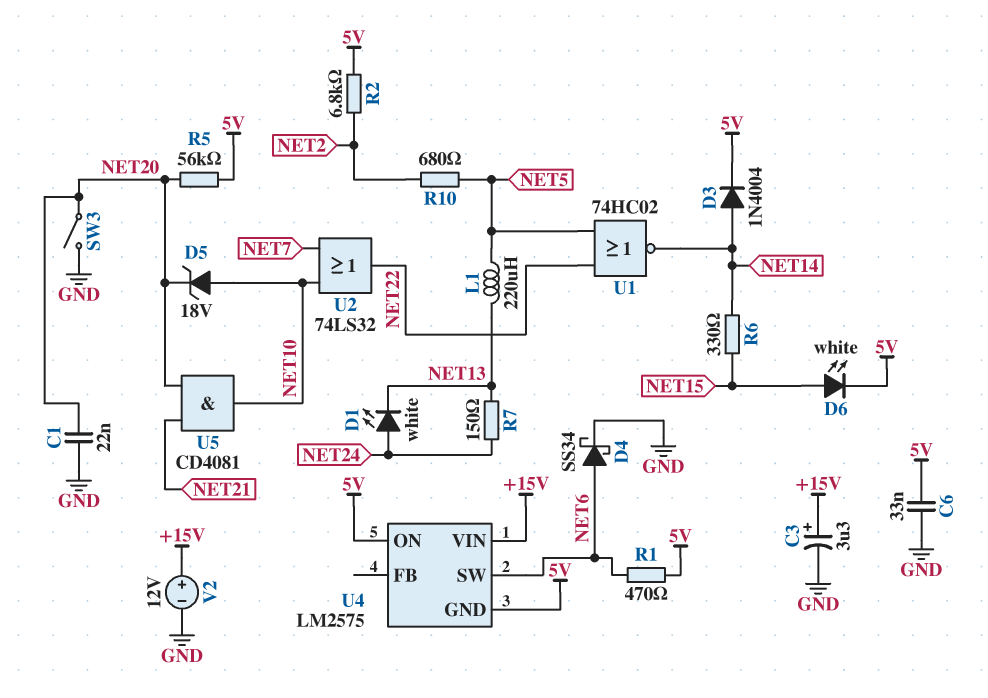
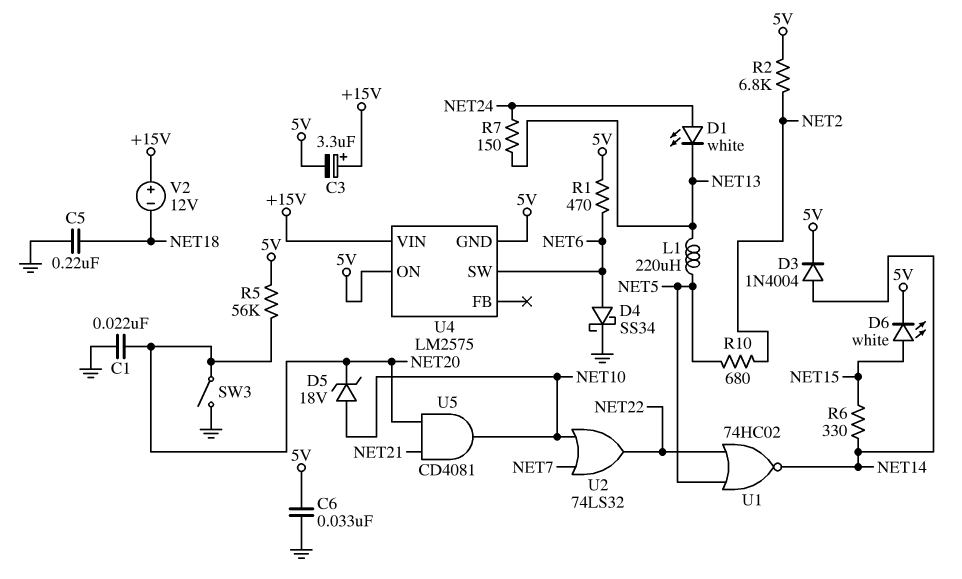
C3: 3.3uF (plus +15V, minus GND) -> 3.3uF (plus +15V, minus 5V)
C5: none -> 220nF (GND, NET18)
V2: 12V (plus +15V, minus GND) -> 12V (plus +15V, minus NET18)

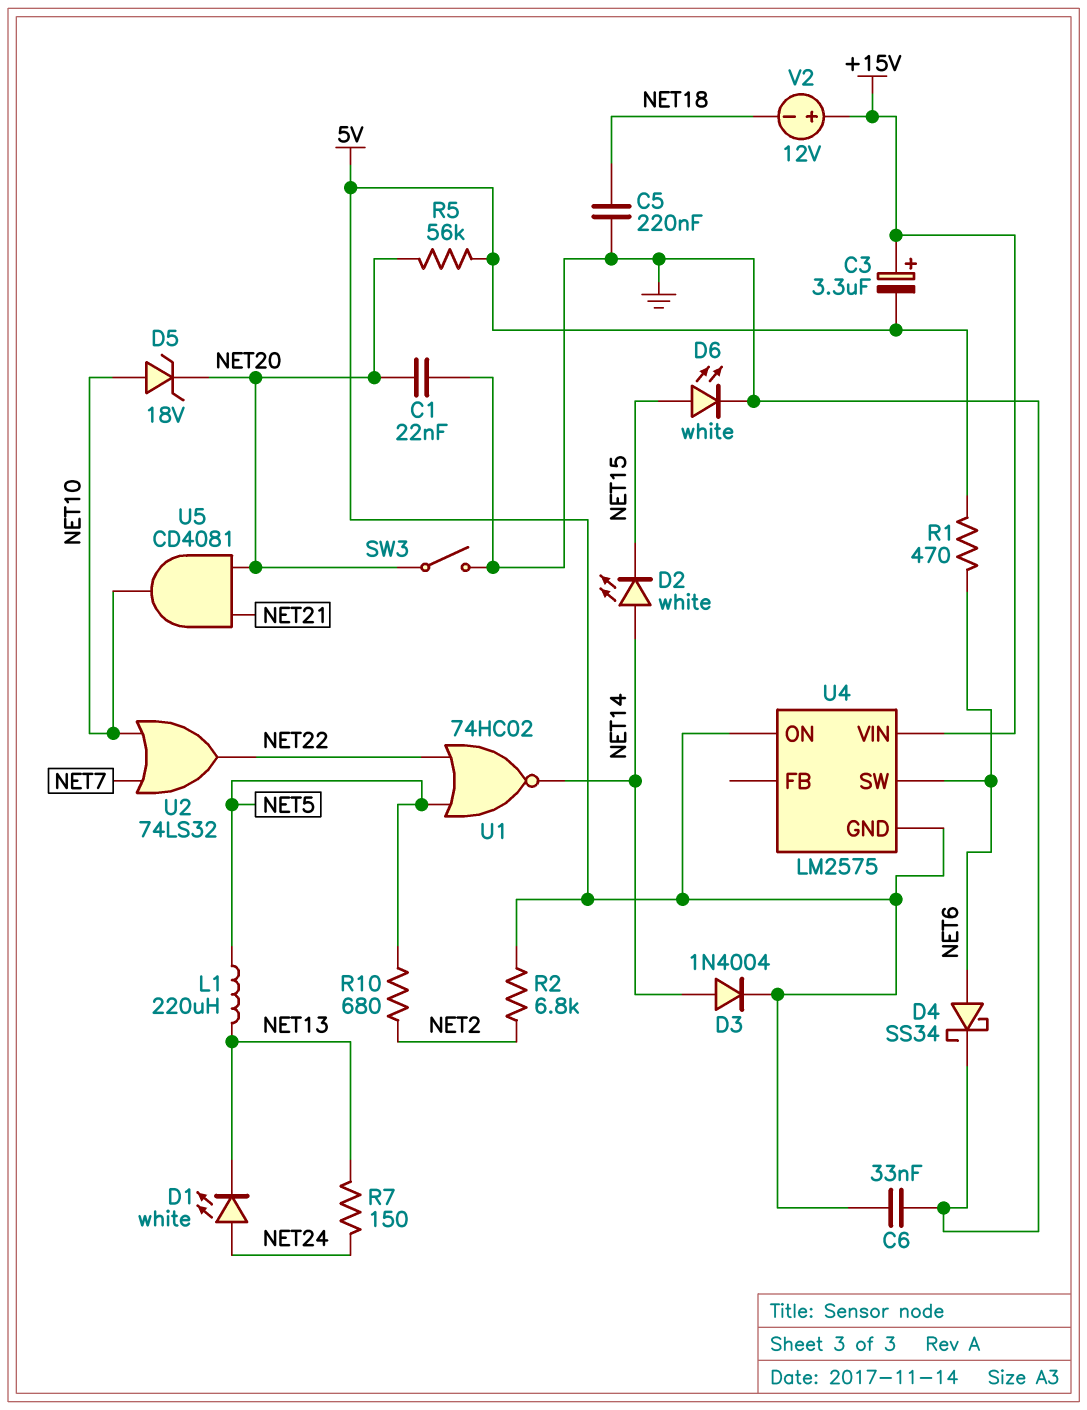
D2: none -> LED white (A NET14, K NET15)
D6: LED white (A NET15, K 5V) -> LED white (A NET15, K GND)
R6: 330 (NET14, NET15) -> none

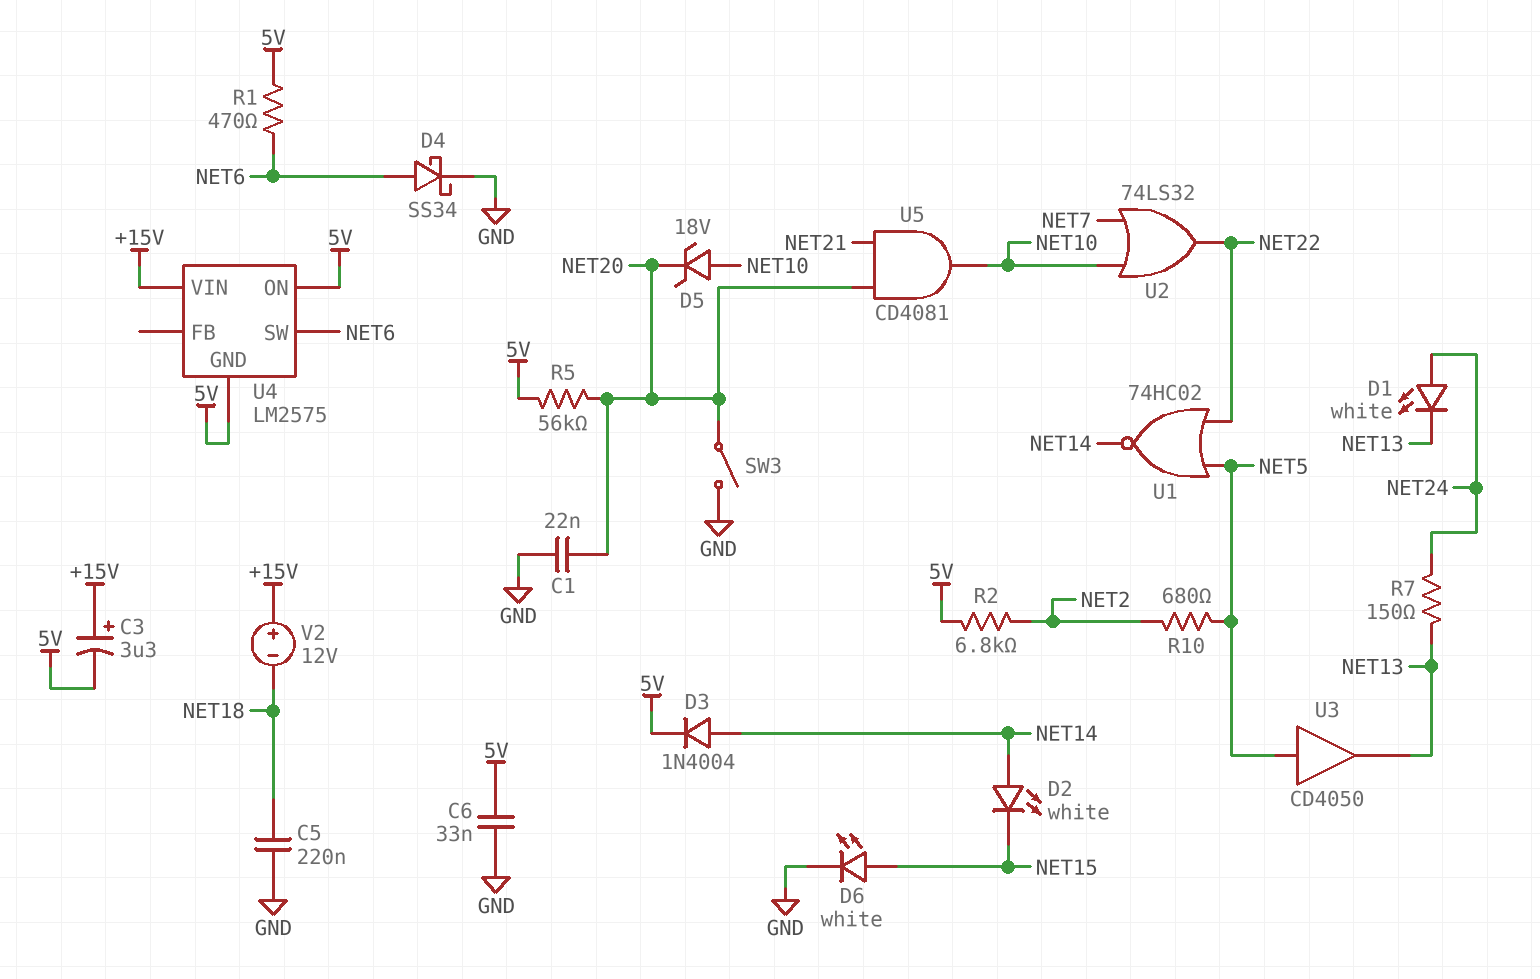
L1: 220uH (NET5, NET13) -> none
U3: none -> buffer CD4050 (in NET5, out NET13)

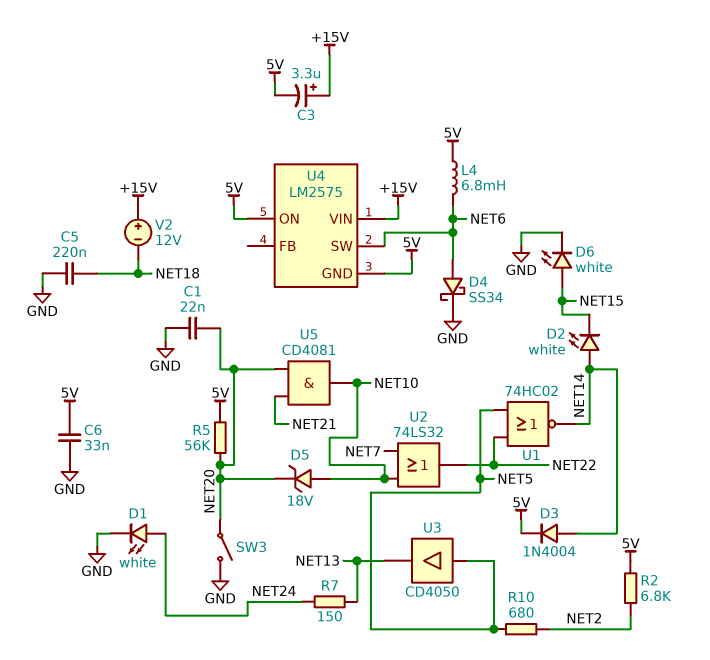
D1: LED white (A NET24, K NET13) -> LED white (A NET24, K GND)
L4: none -> 6.8mH (5V, NET6)
R1: 470 (5V, NET6) -> none

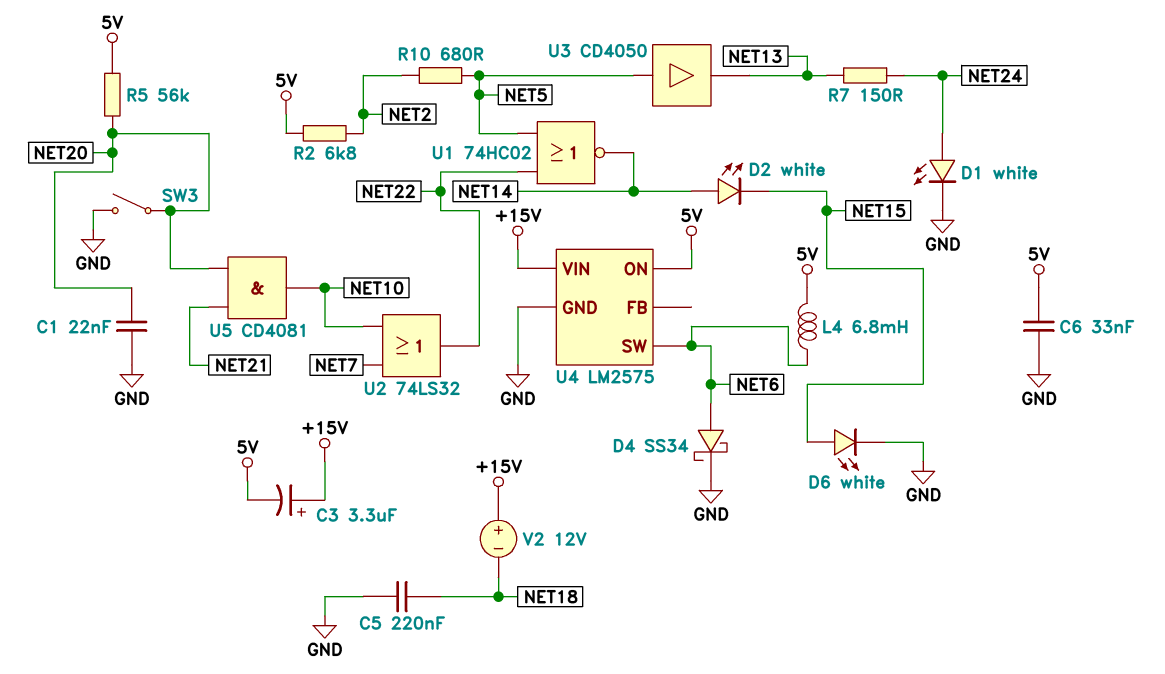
D3: diode 1N4004 (A NET14, K 5V) -> none
D5: zener 18V (A NET10, K NET20) -> none
U4 pin GND: 5V -> GND

